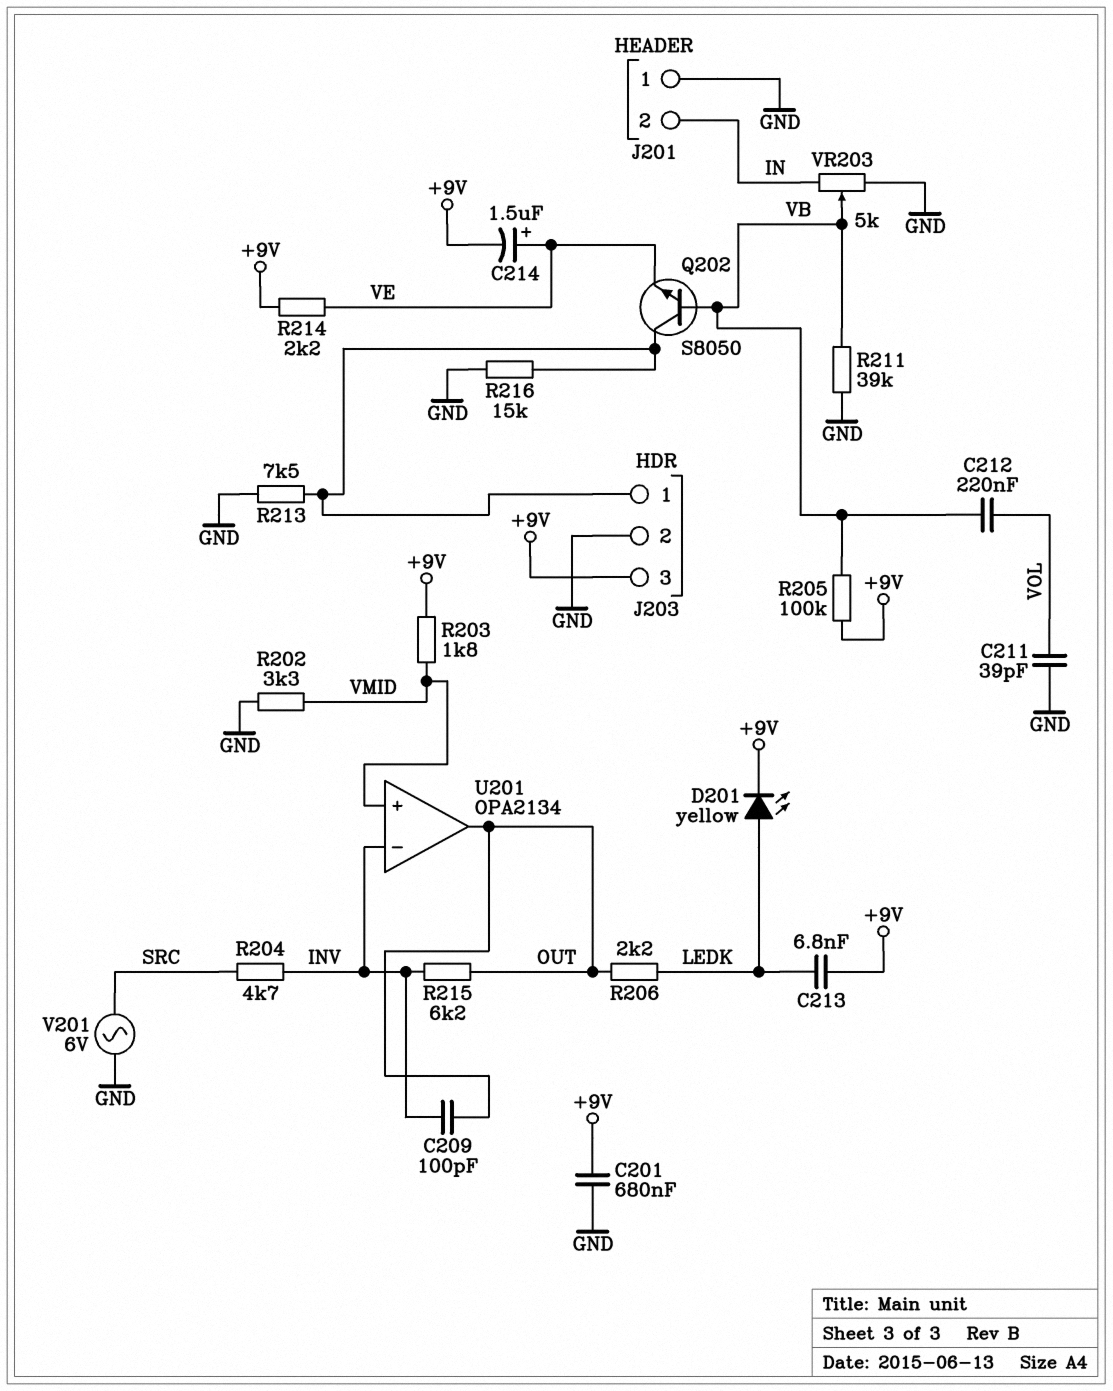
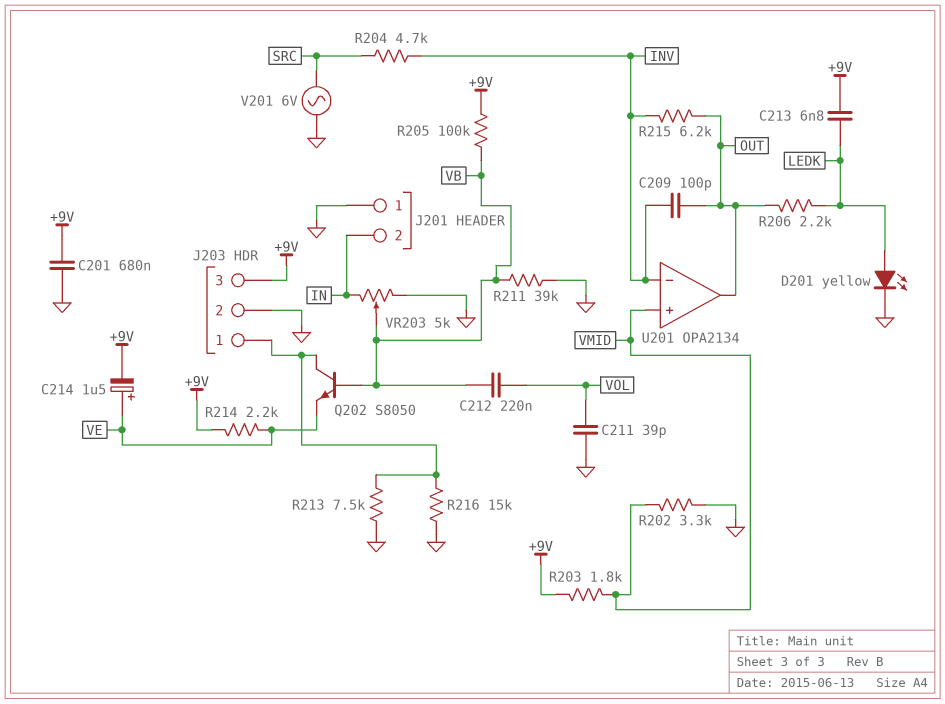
D201: LED yellow (A LEDK, K +9V) -> LED yellow (A LEDK, K GND)

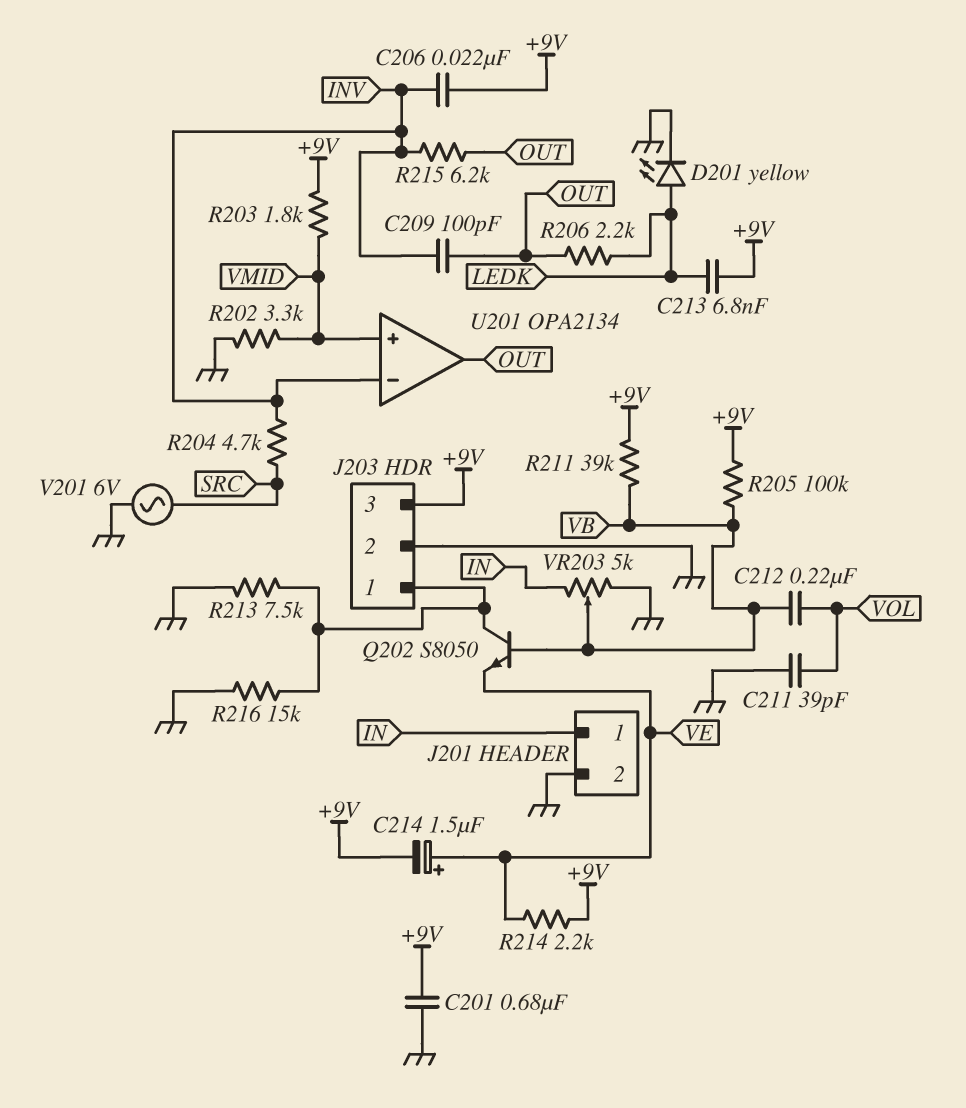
C206: none -> 22nF (+9V, INV)
J201 pin 1: GND -> IN
J201 pin 2: IN -> GND
R211: 39k (GND, VB) -> 39k (+9V, VB)

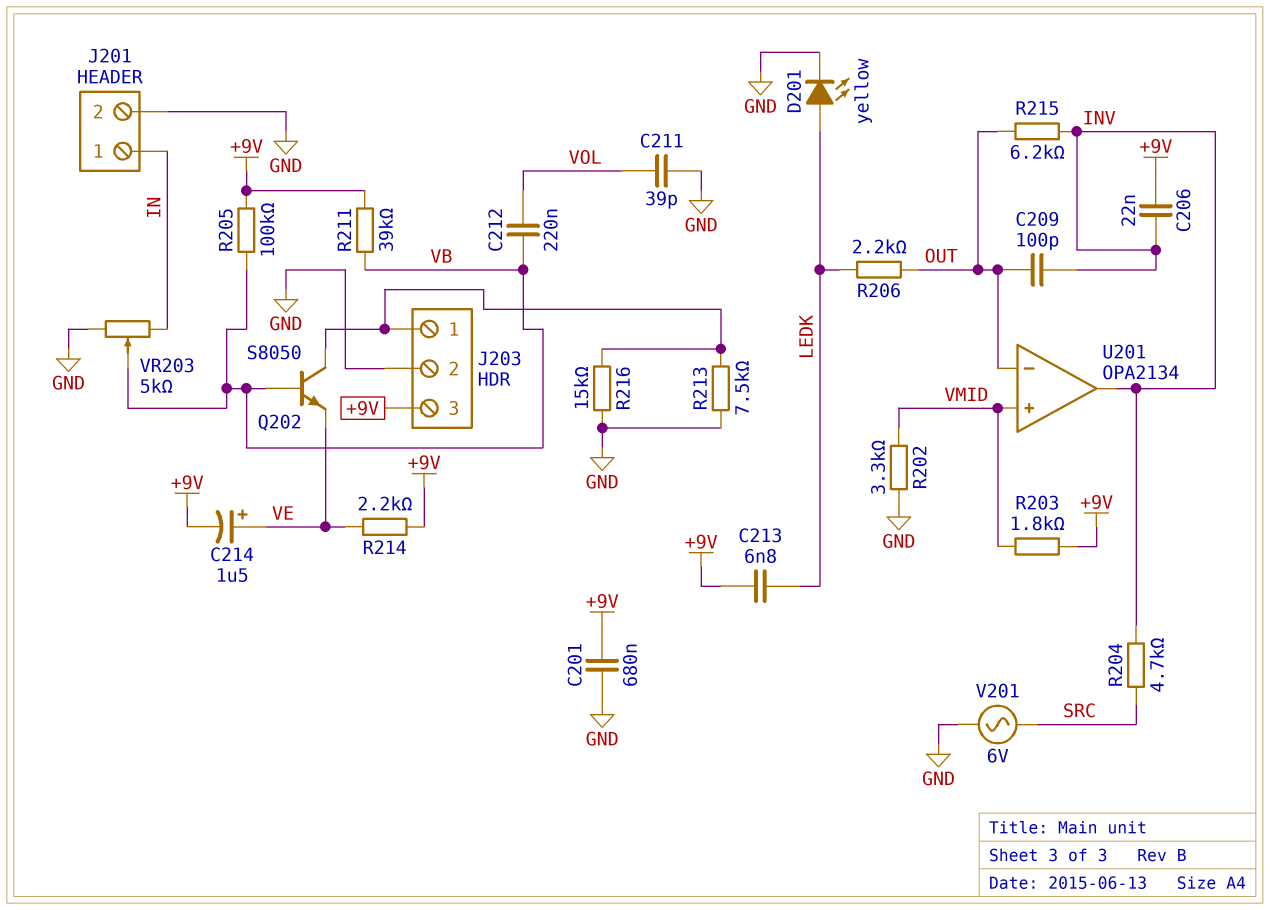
U201 pin in-: INV -> OUT
U201 pin out: OUT -> INV

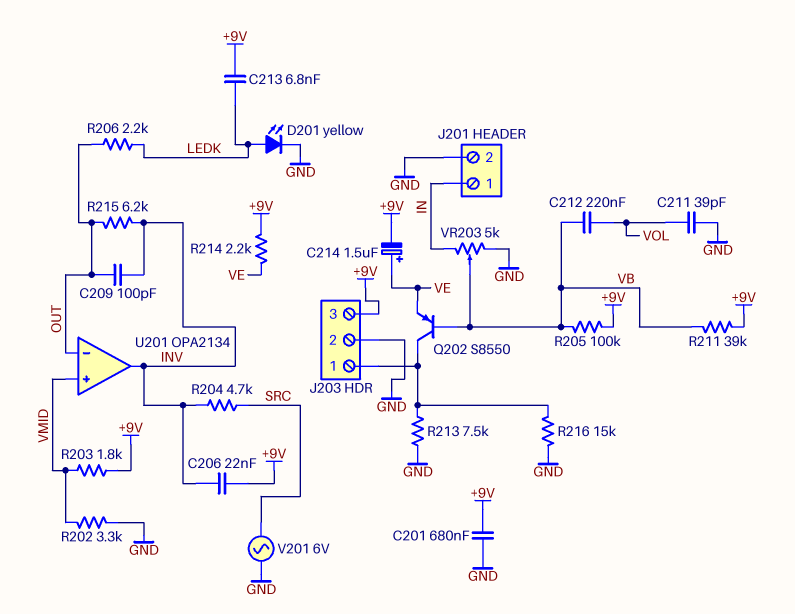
Q202: NPN S8050 (B VB, C J203/1, E VE) -> PNP S8550 (B VB, C J203/1, E VE)

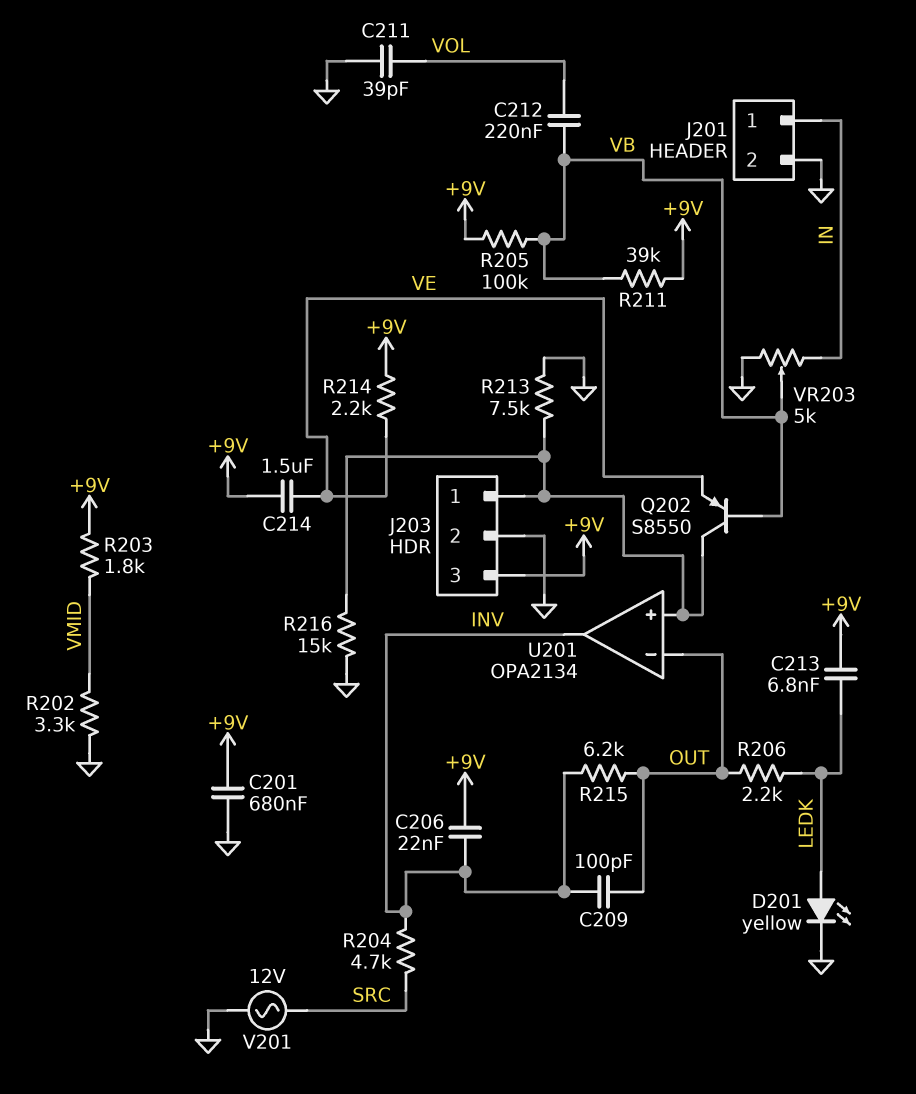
C214: 1.5uF (plus VE, minus +9V) -> 1.5uF (+9V, VE)
U201 pin in+: VMID -> J203/1
V201: AC 6V (GND, SRC) -> AC 12V (GND, SRC)

